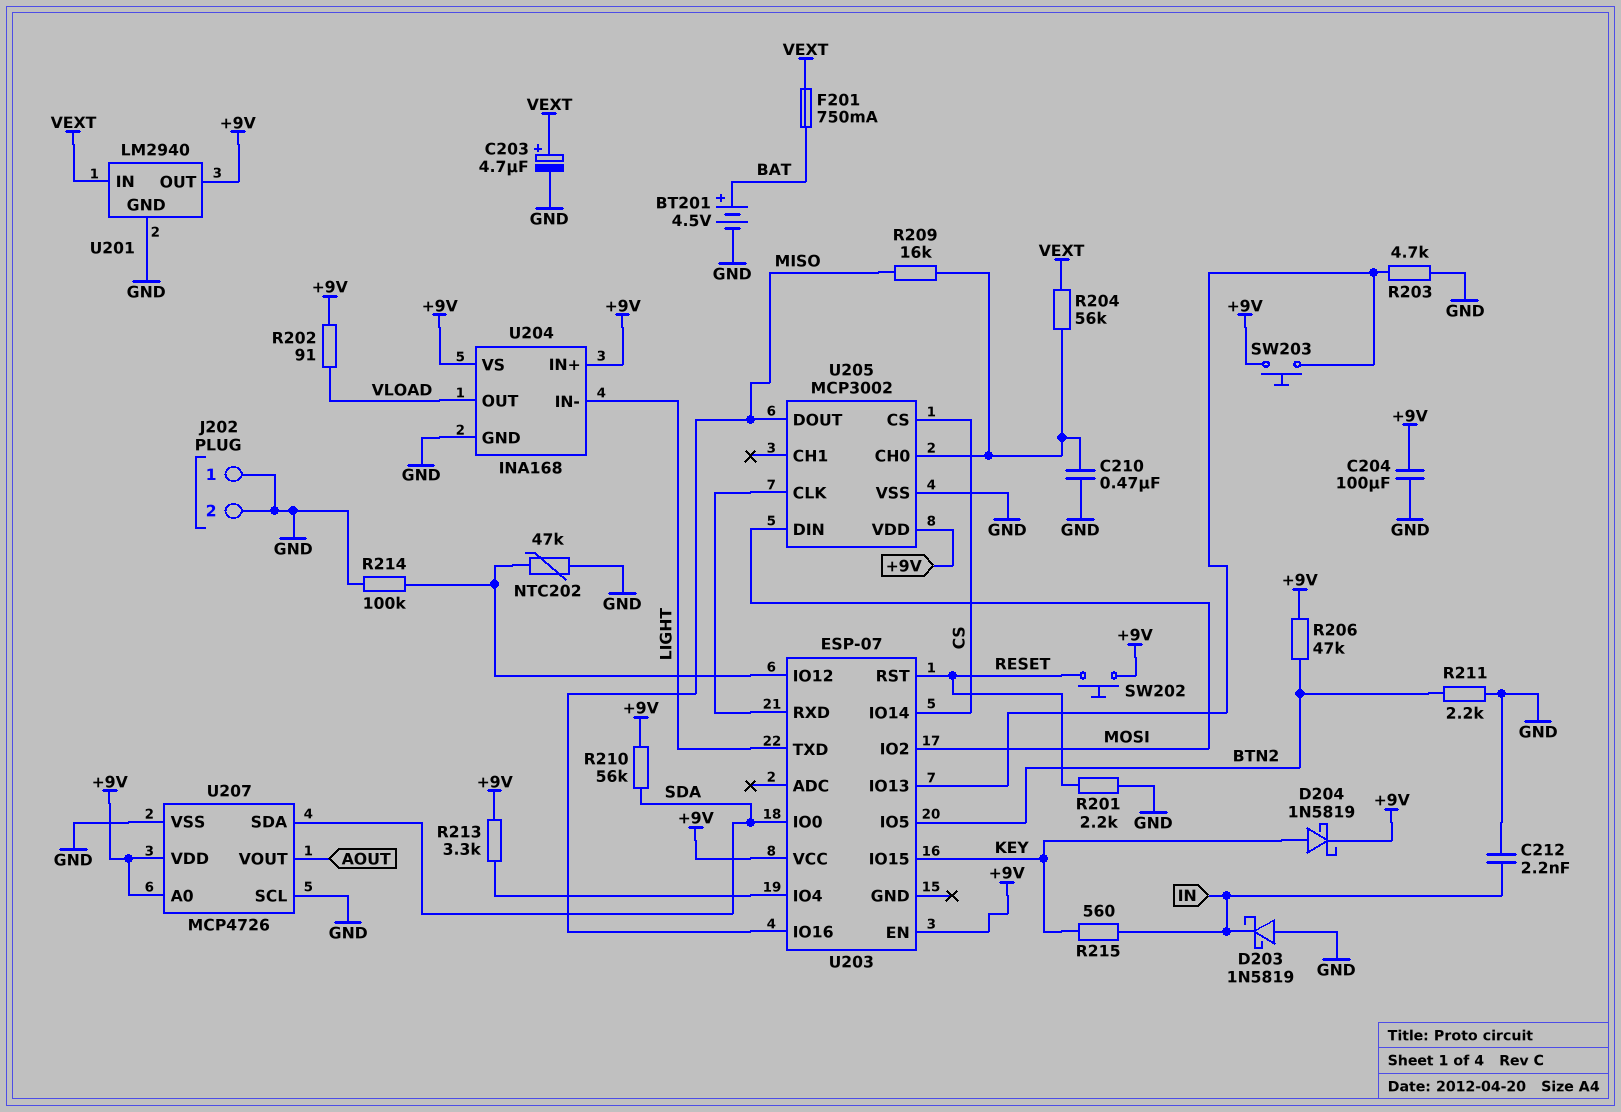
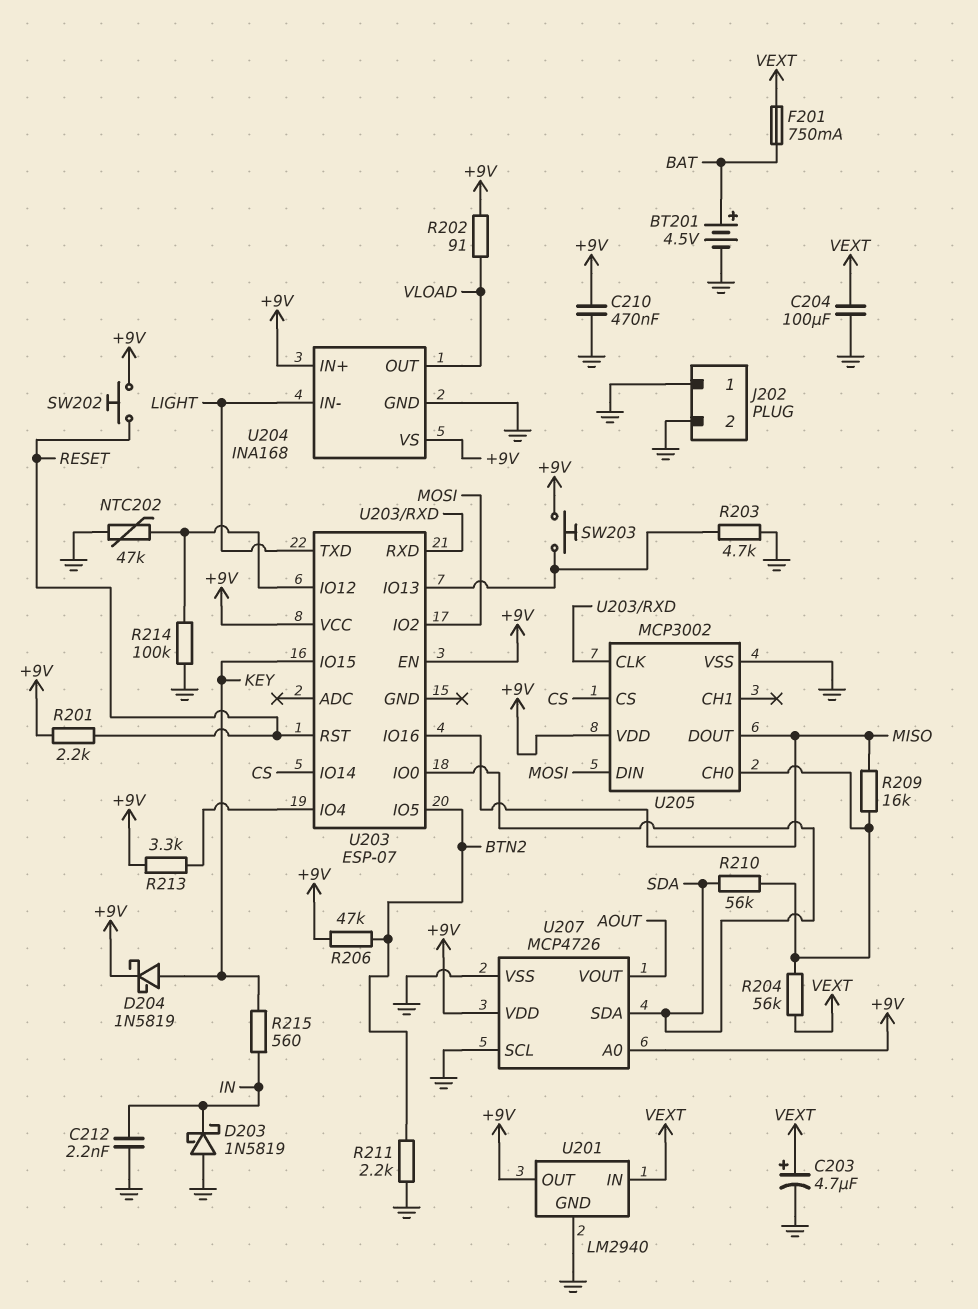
C204: 100uF (+9V, GND) -> 100uF (GND, VEXT)
C210: 470nF (GND, U205/CH0) -> 470nF (+9V, GND)
R201: 2.2k (GND, RESET) -> 2.2k (+9V, RESET)
R210: 56k (+9V, SDA) -> 56k (SDA, U205/CH0)

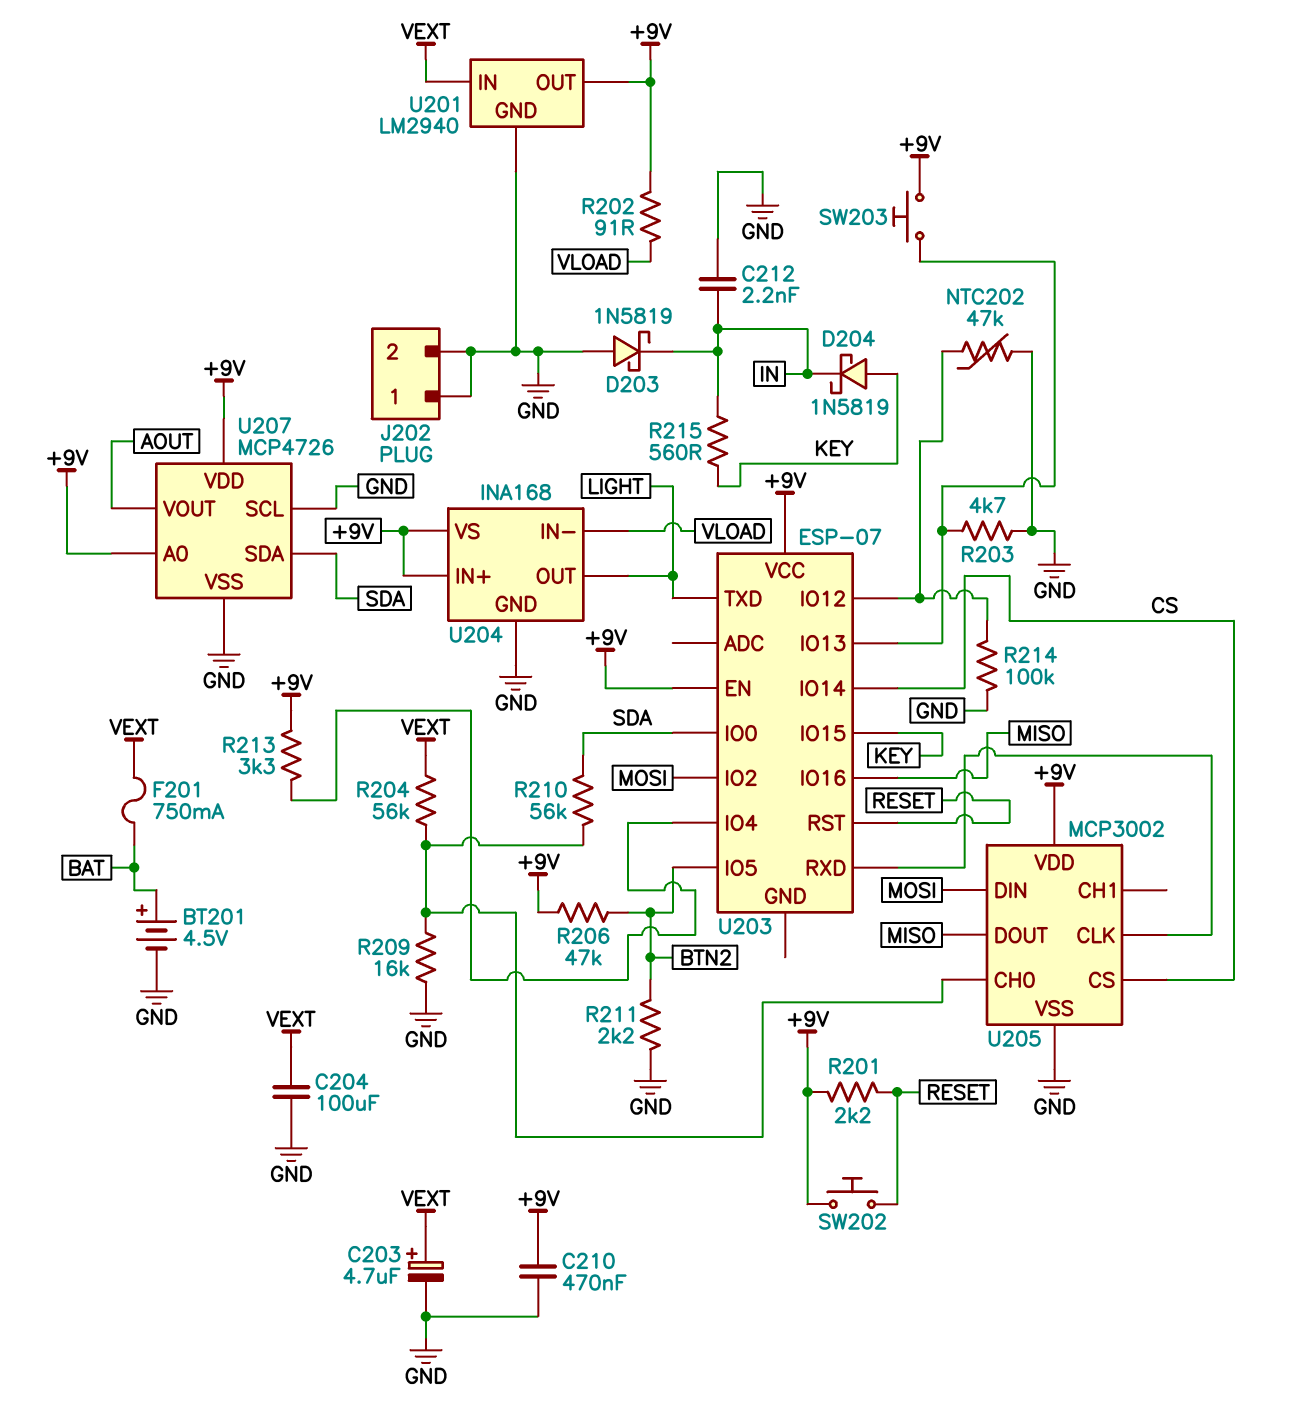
D204: schottky 1N5819 (A KEY, K +9V) -> schottky 1N5819 (A KEY, K IN)
R209: 16k (MISO, U205/CH0) -> 16k (GND, U205/CH0)
U204 pin IN-: LIGHT -> VLOAD
U204 pin OUT: VLOAD -> LIGHT

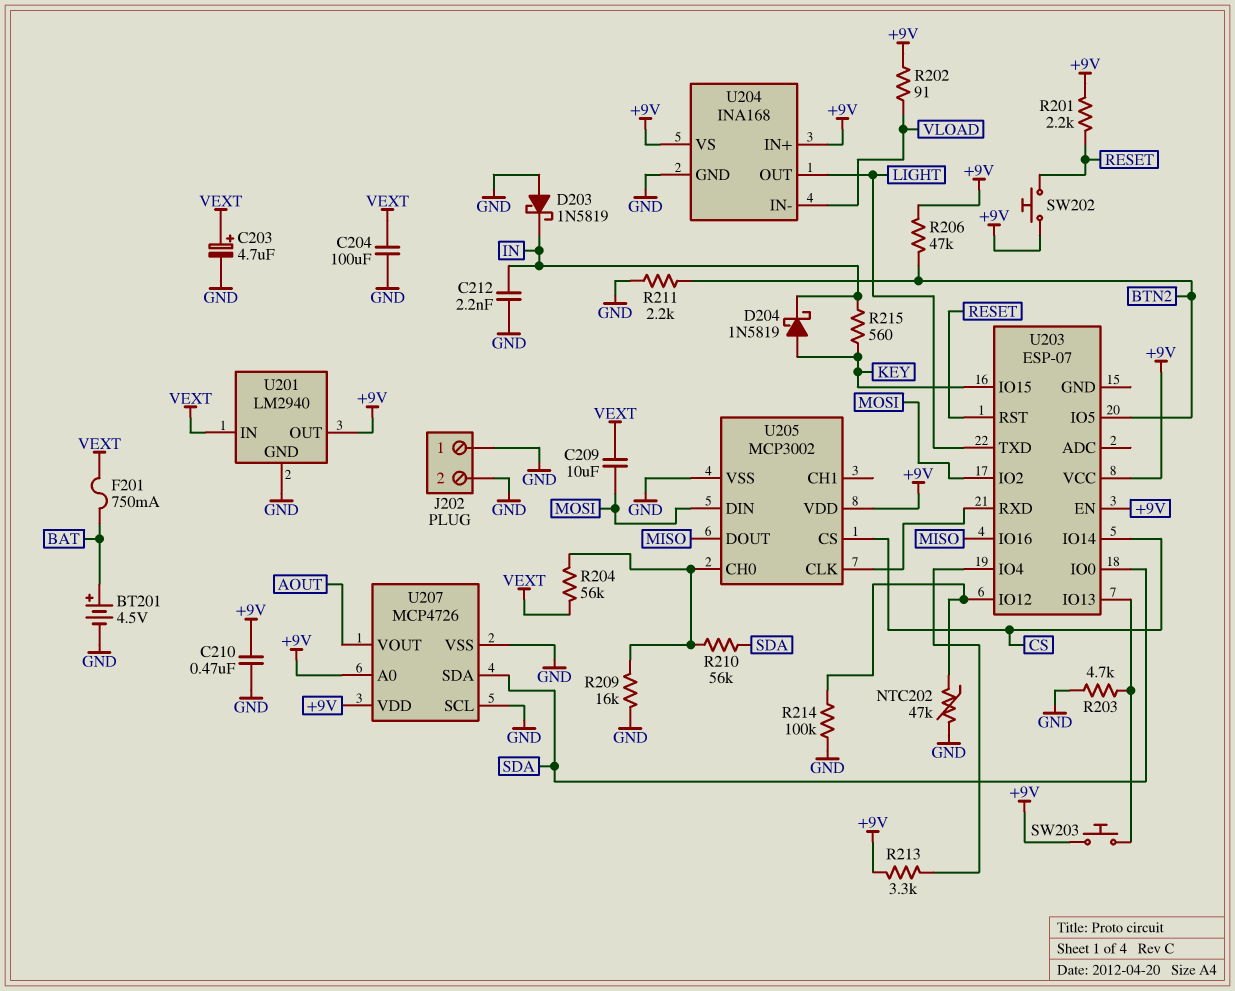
C209: none -> 10uF (MOSI, VEXT)

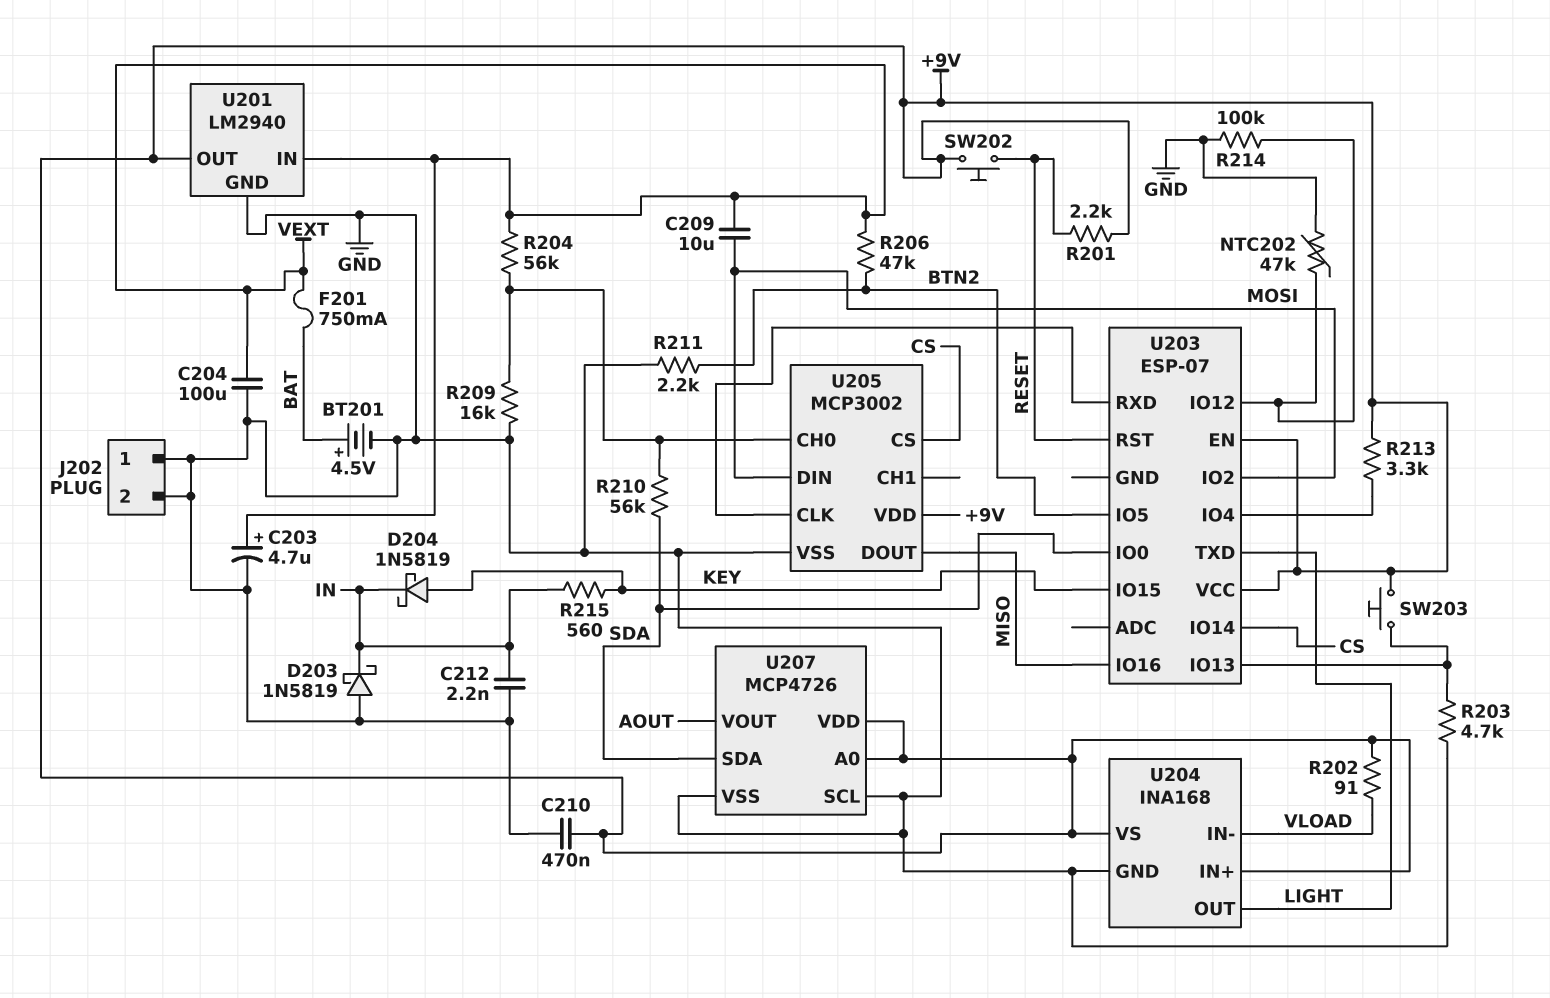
R206: 47k (+9V, BTN2) -> 47k (BTN2, VEXT)

